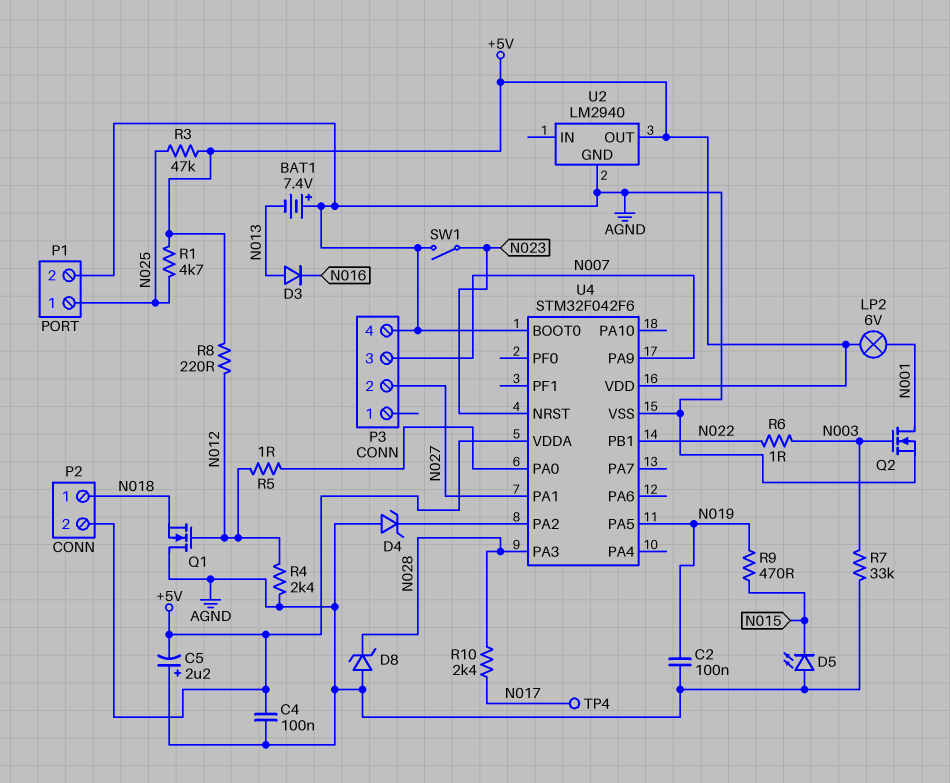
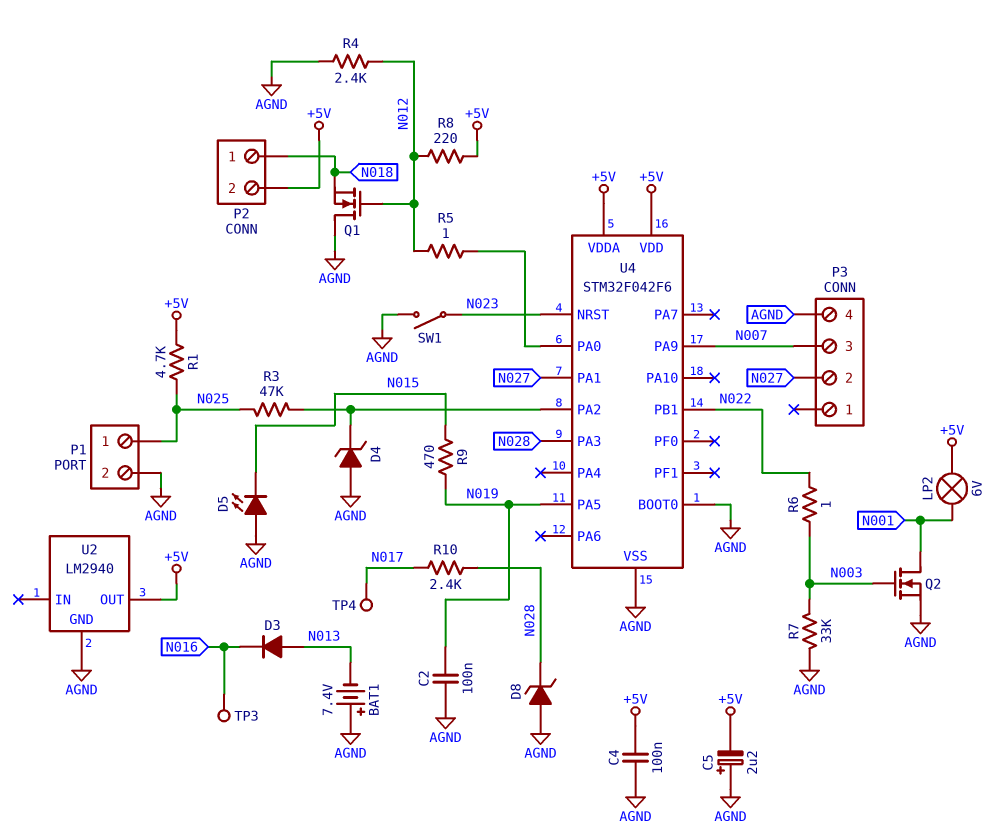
R3: 47k (+5V, N025) -> 47k (N025, U4/PA2)
TP3: none -> test point (N016)

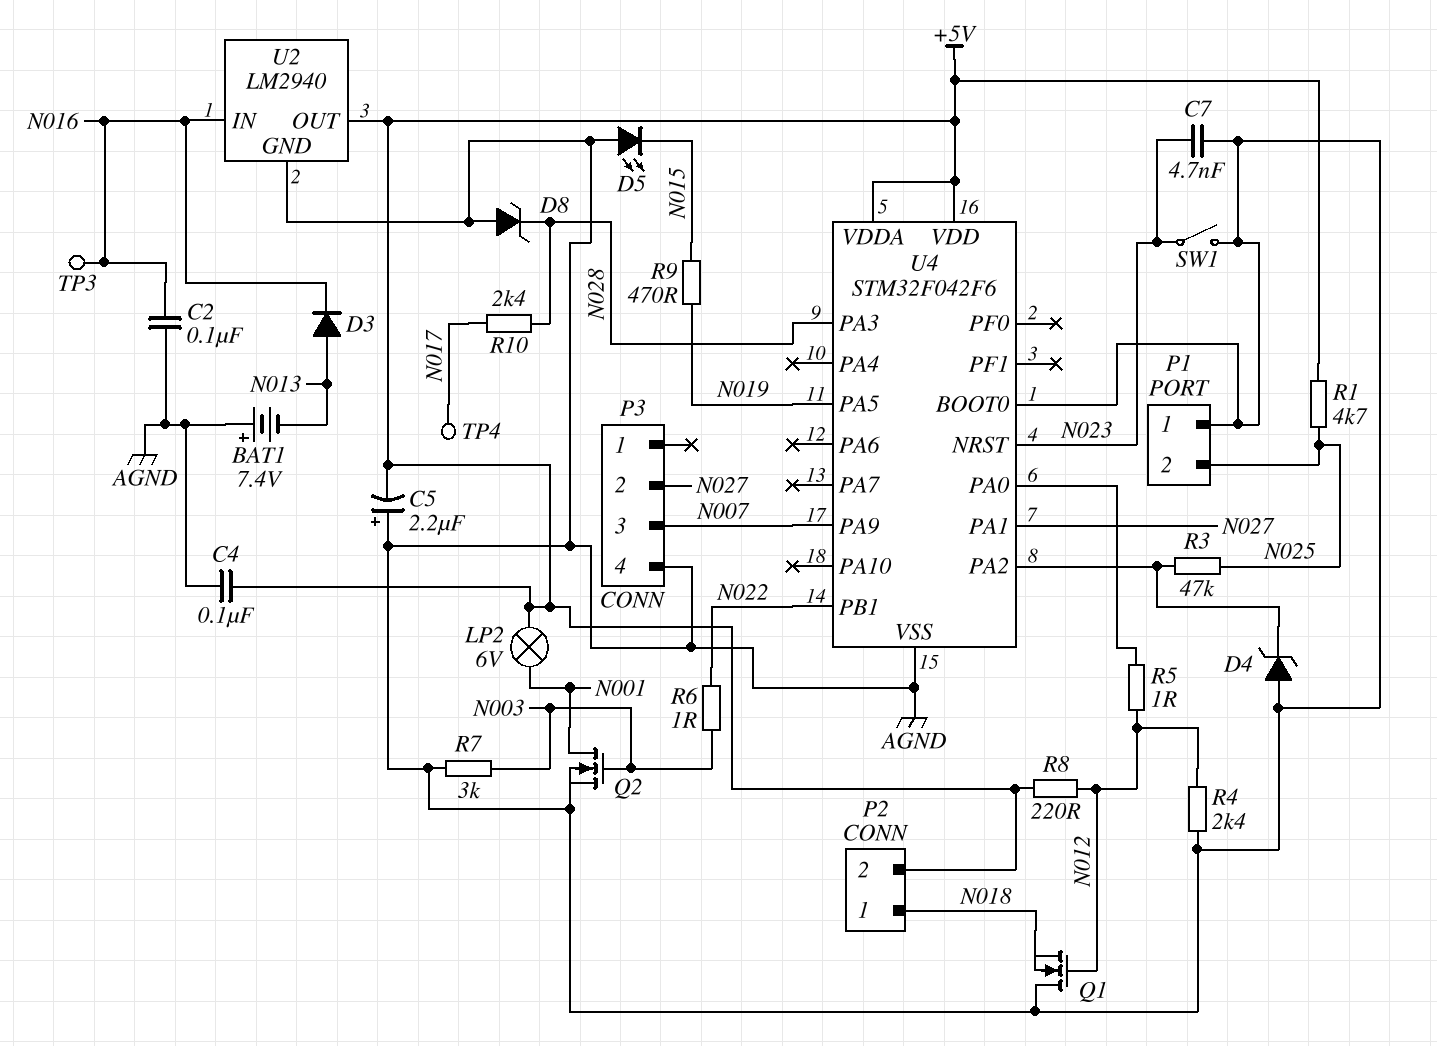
C2: 100nF (AGND, N019) -> 100nF (AGND, N016)
C7: none -> 4.7nF (AGND, N023)
P1 pin 1: N025 -> AGND
P1 pin 2: AGND -> N025
R7: 33k (AGND, N003) -> 3k (AGND, N003)
U2 pin IN: none -> N016

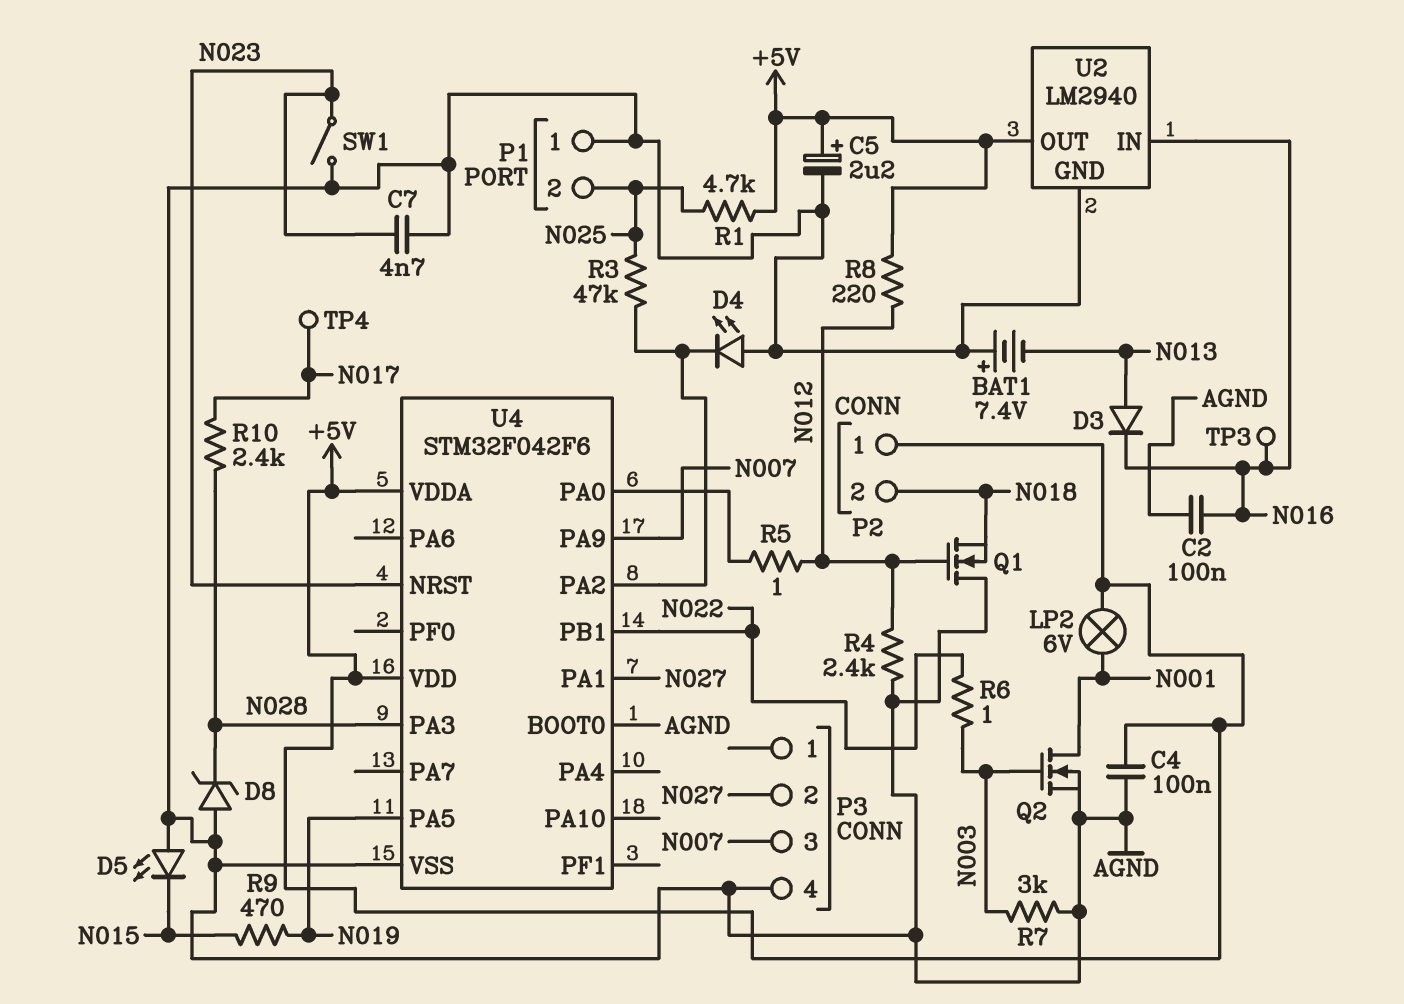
C5: 2.2uF (plus AGND, minus +5V) -> 2.2uF (plus +5V, minus AGND)
D4: zener (A AGND, K U4/PA2) -> LED (A AGND, K U4/PA2)
P2 pin 1: N018 -> +5V
P2 pin 2: +5V -> N018

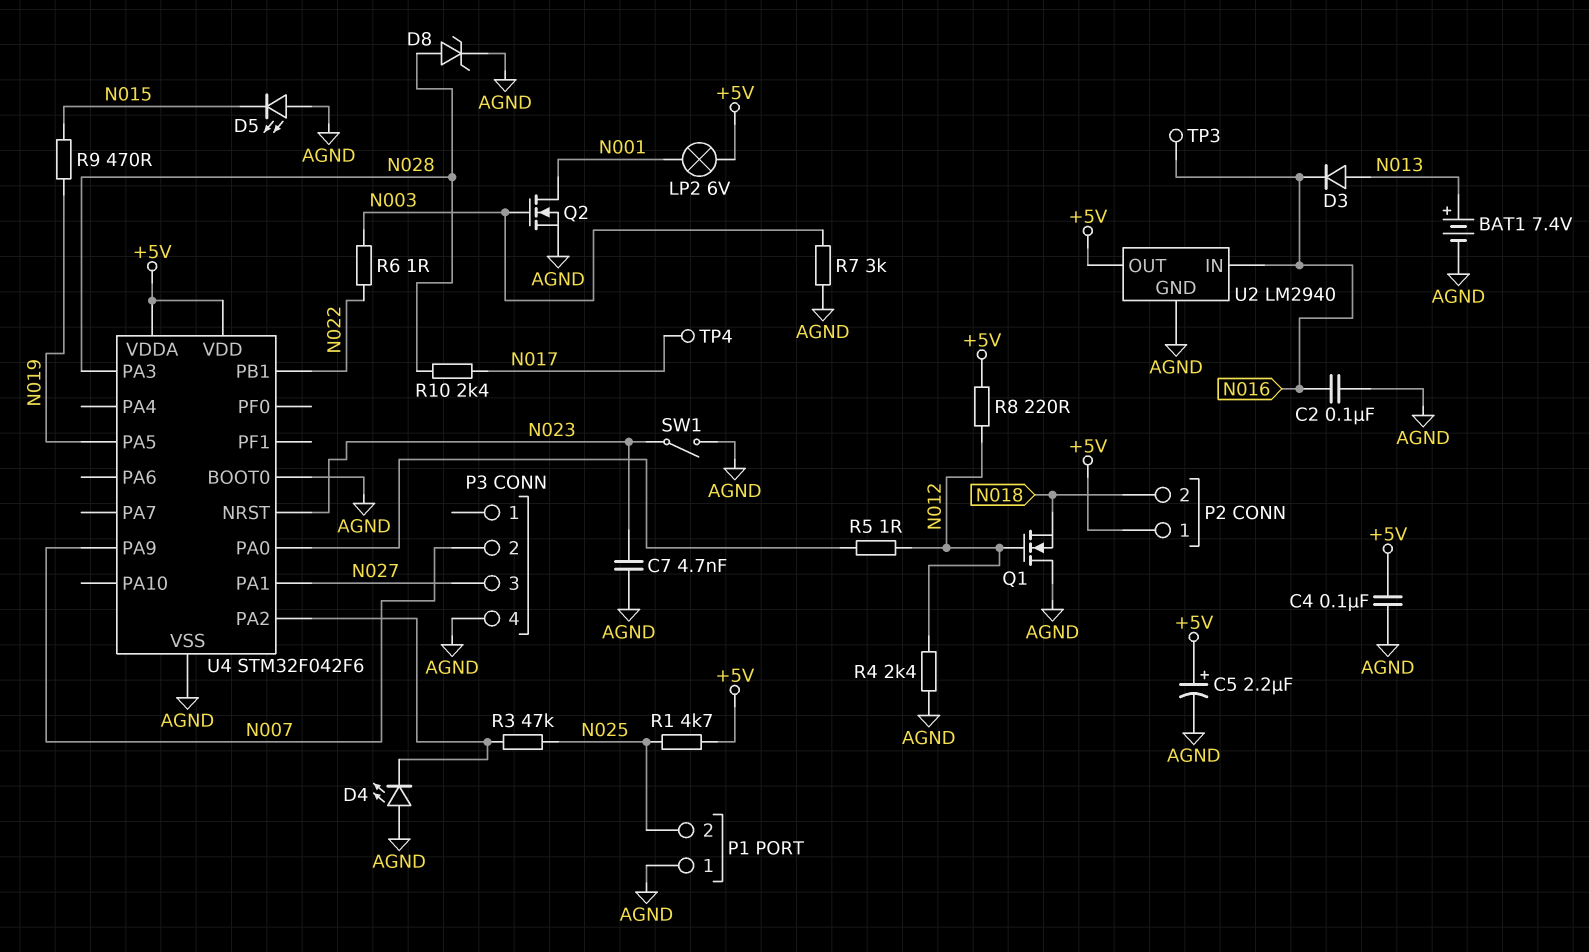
BAT1: 7.4V (plus AGND, minus N013) -> 7.4V (plus N013, minus AGND)
D8: zener (A AGND, K N028) -> zener (A N028, K AGND)
P3 pin 2: N027 -> N007
P3 pin 3: N007 -> N027

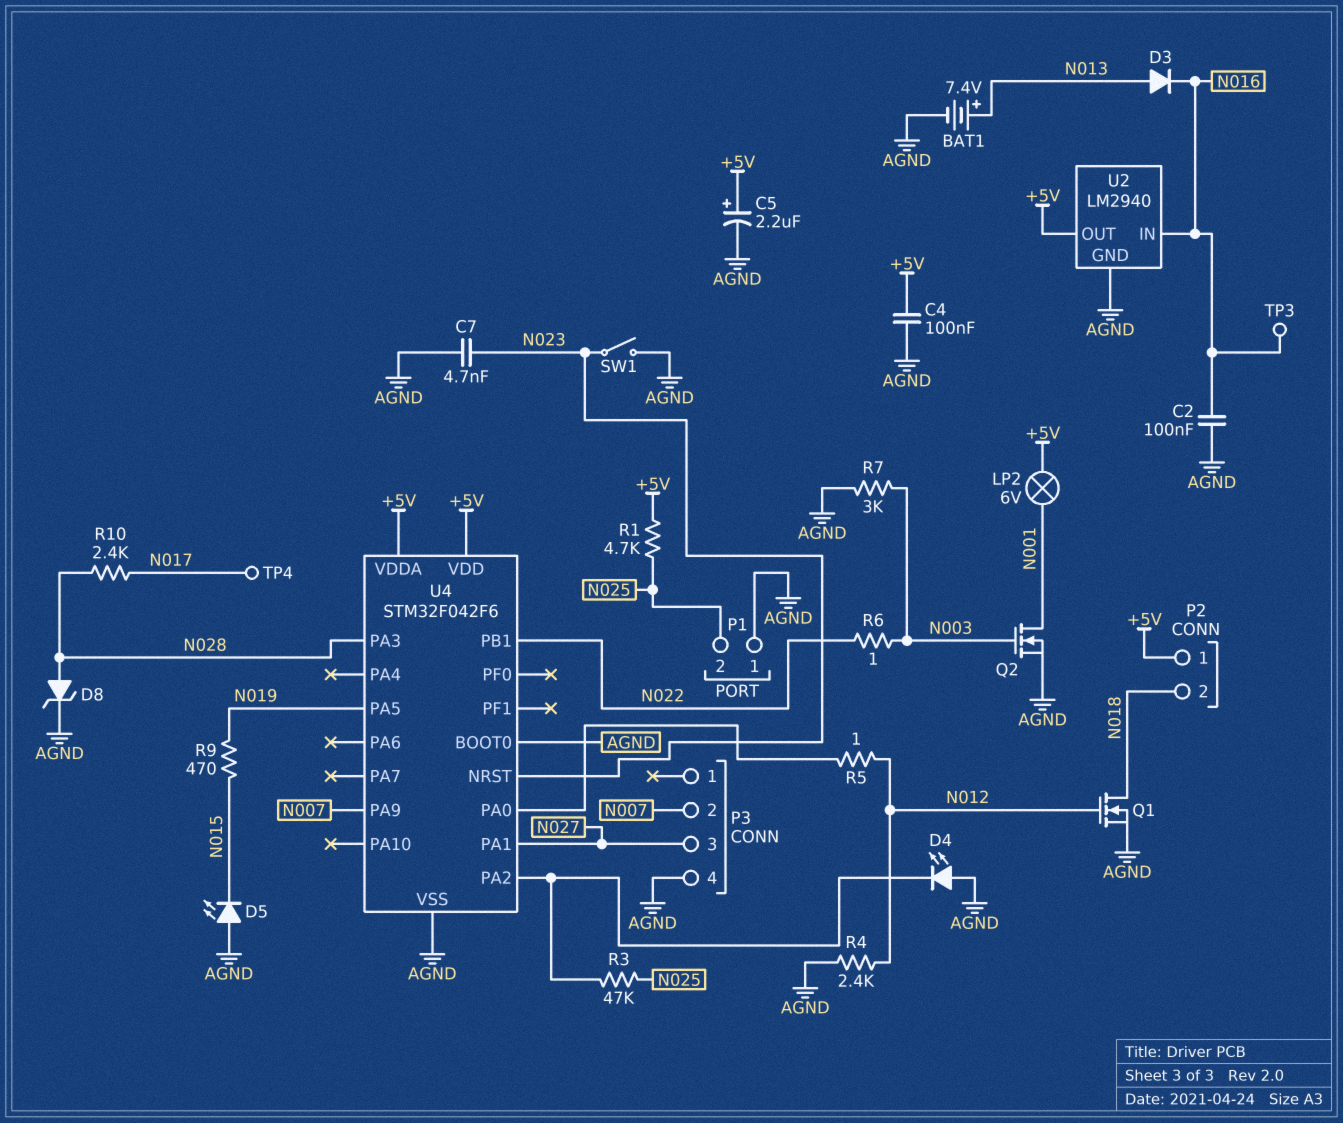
Q1: NMOS (G N012, D AGND, S N018) -> NMOS (G N012, D N018, S AGND)
R8: 220 (+5V, N012) -> none

